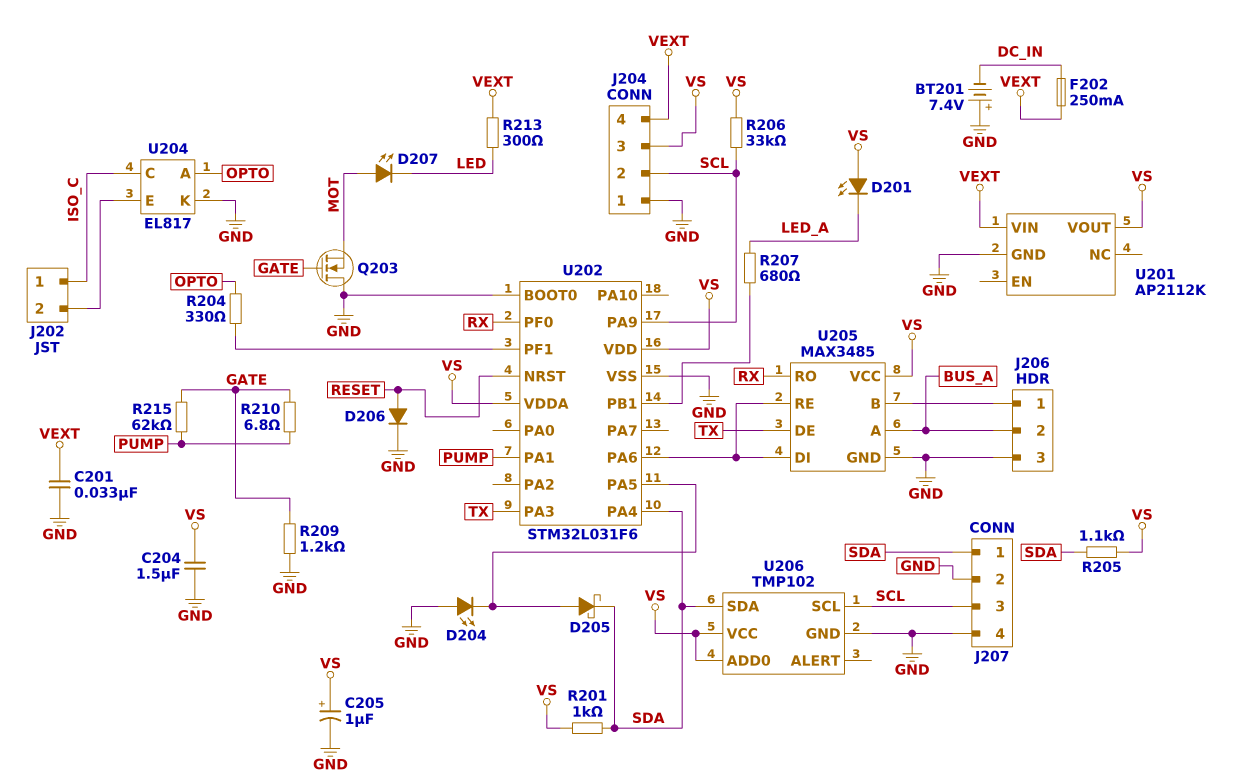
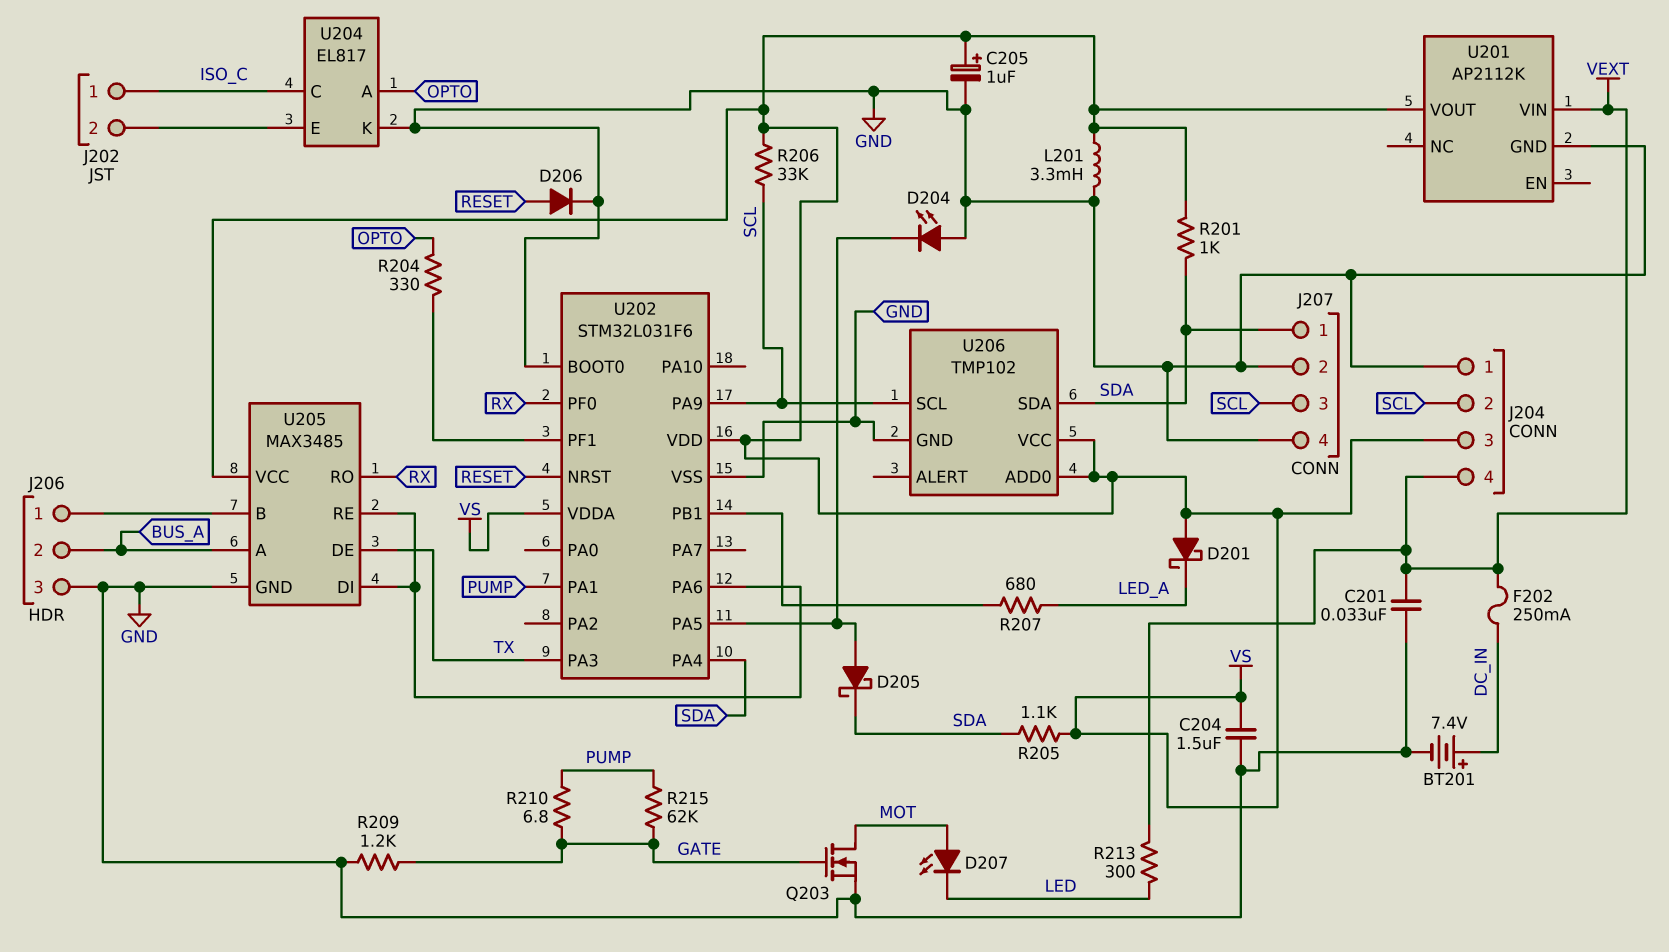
BT201: 7.4V (plus GND, minus DC_IN) -> 7.4V (plus DC_IN, minus GND)
D201: LED (A VS, K LED_A) -> schottky (A VS, K LED_A)
L201: none -> 3.3mH (GND, VS)
Q203: NMOS (G GATE, D GND, S MOT) -> NMOS (G GATE, D MOT, S GND)

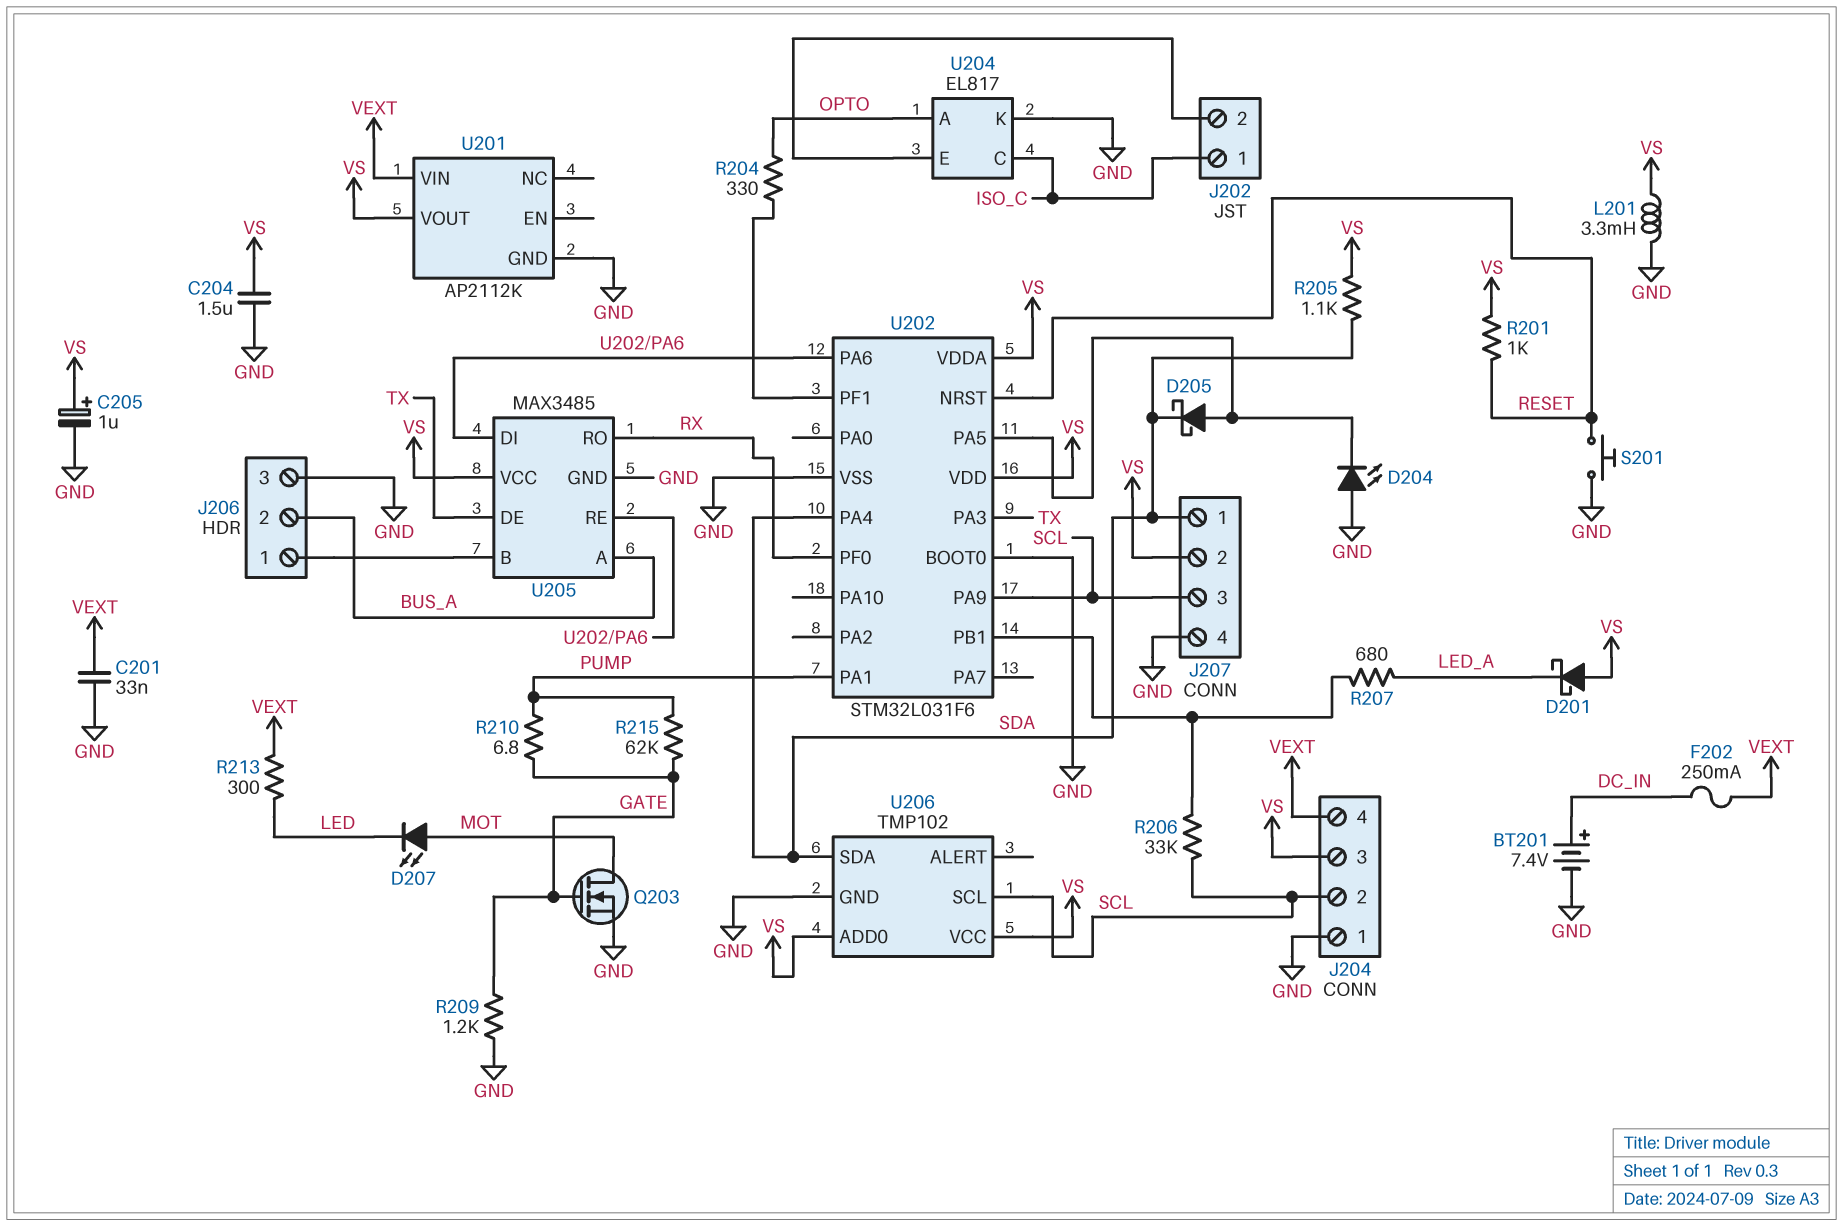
D206: diode (A RESET, K GND) -> none
J207 pin 2: GND -> VS
R201: 1k (SDA, VS) -> 1k (RESET, VS)
R206: 33k (SCL, VS) -> 33k (SCL, U202/PB1)
S201: none -> button (GND, RESET)

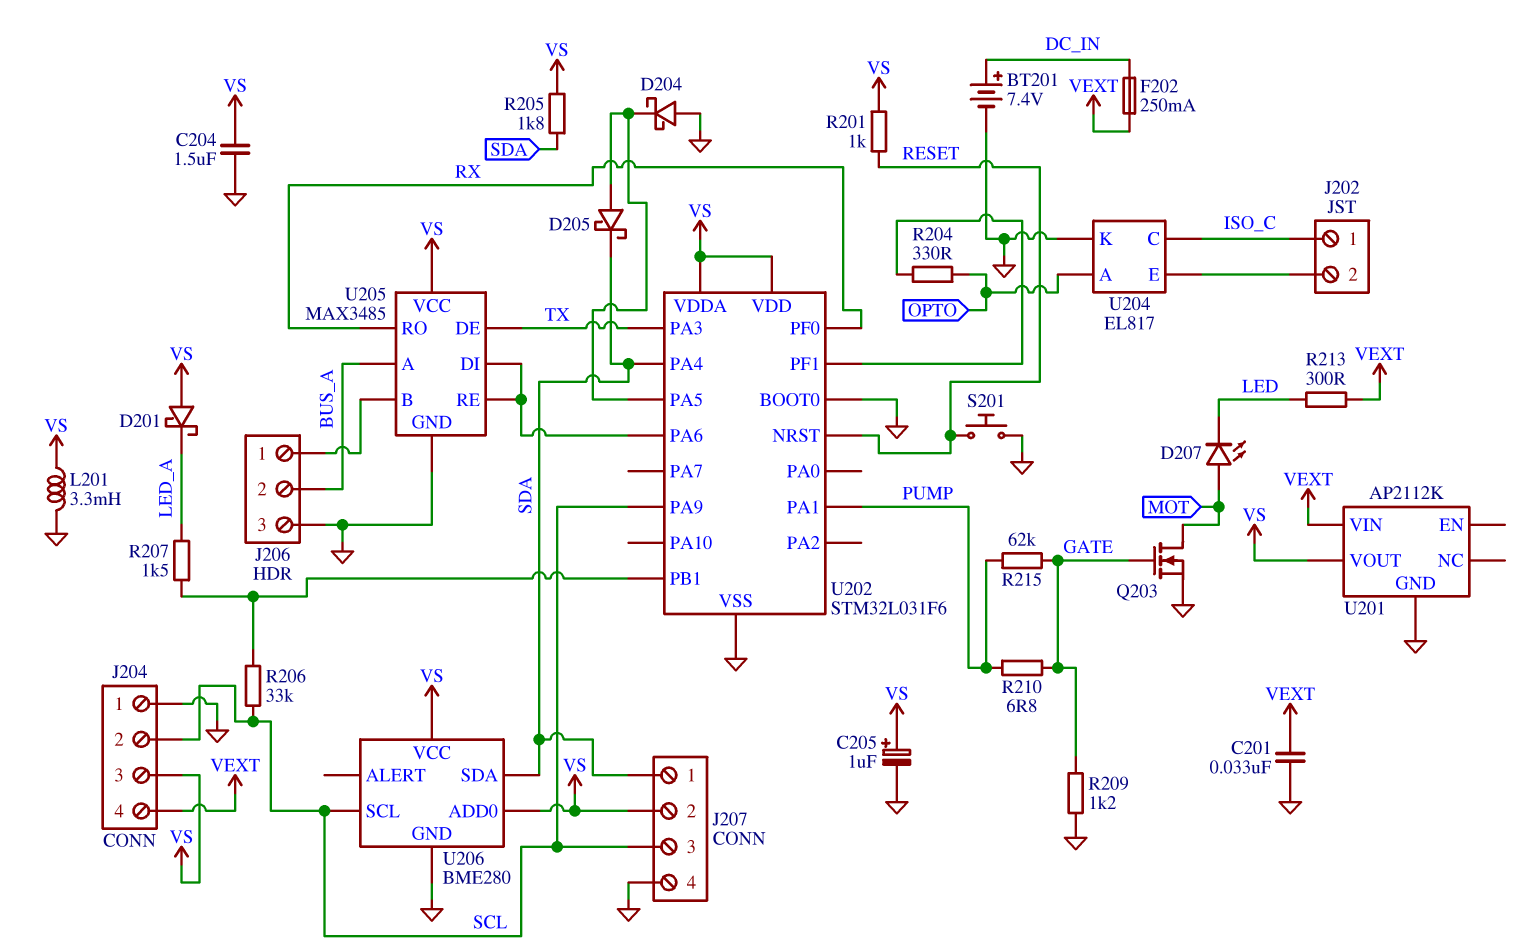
D204: LED (A GND, K U202/PA5) -> schottky (A GND, K U202/PA5)
R205: 1.1k (SDA, VS) -> 1.8k (SDA, VS)
R207: 680 (LED_A, U202/PB1) -> 1.5k (LED_A, U202/PB1)
U206: TMP102 -> BME280

